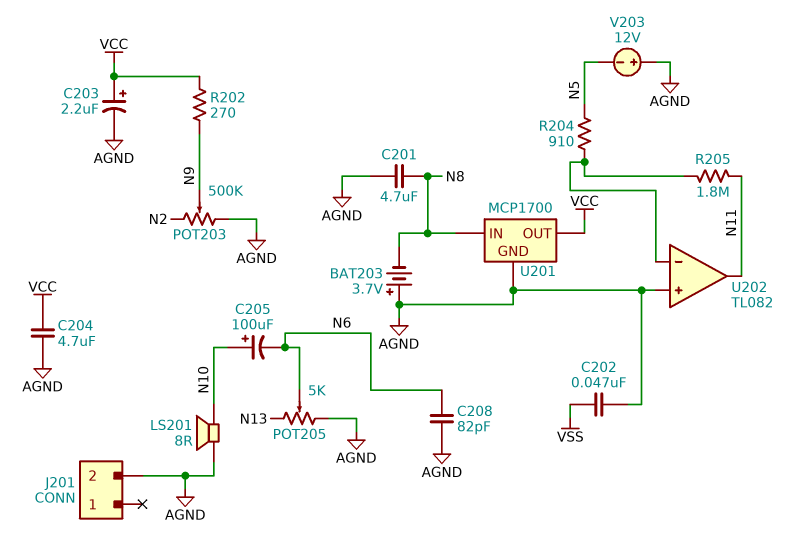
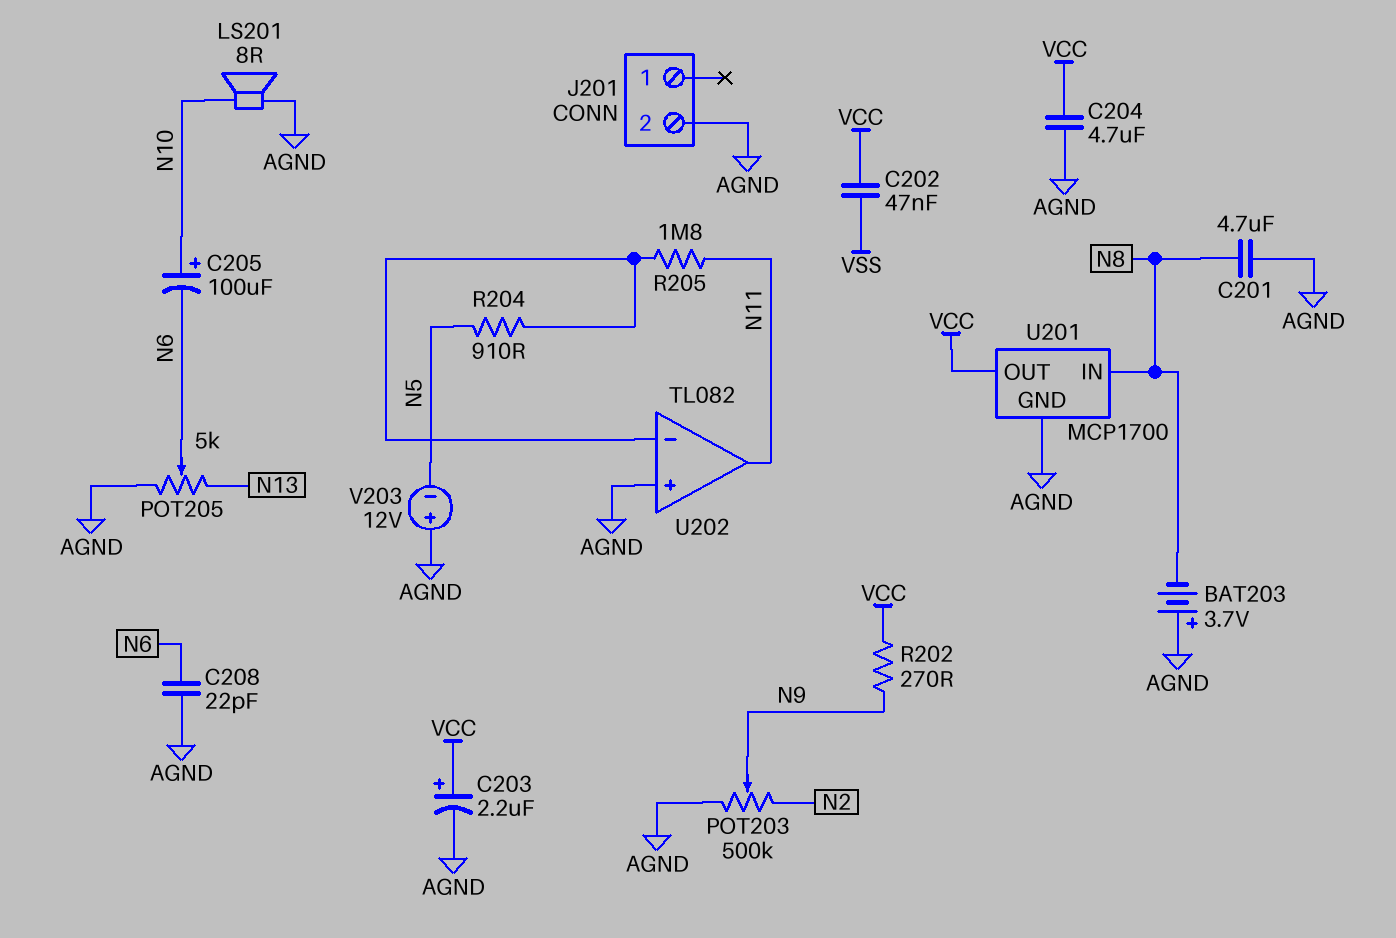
C202: 47nF (AGND, VSS) -> 47nF (VCC, VSS)
C208: 82pF (AGND, N6) -> 22pF (AGND, N6)

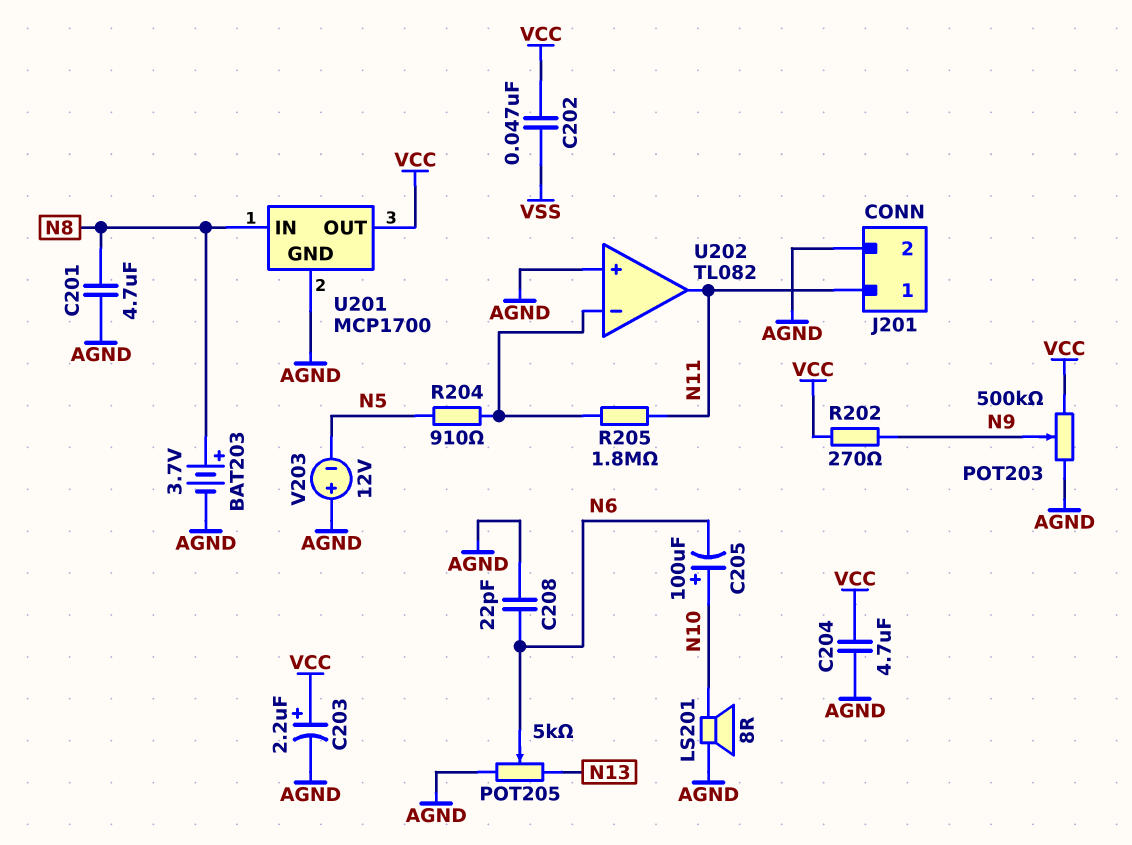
BAT203: 3.7V (plus AGND, minus N8) -> 3.7V (plus N8, minus AGND)
J201 pin 1: none -> N11
POT203: 500k (AGND, N2, wiper N9) -> 500k (AGND, VCC, wiper N9)

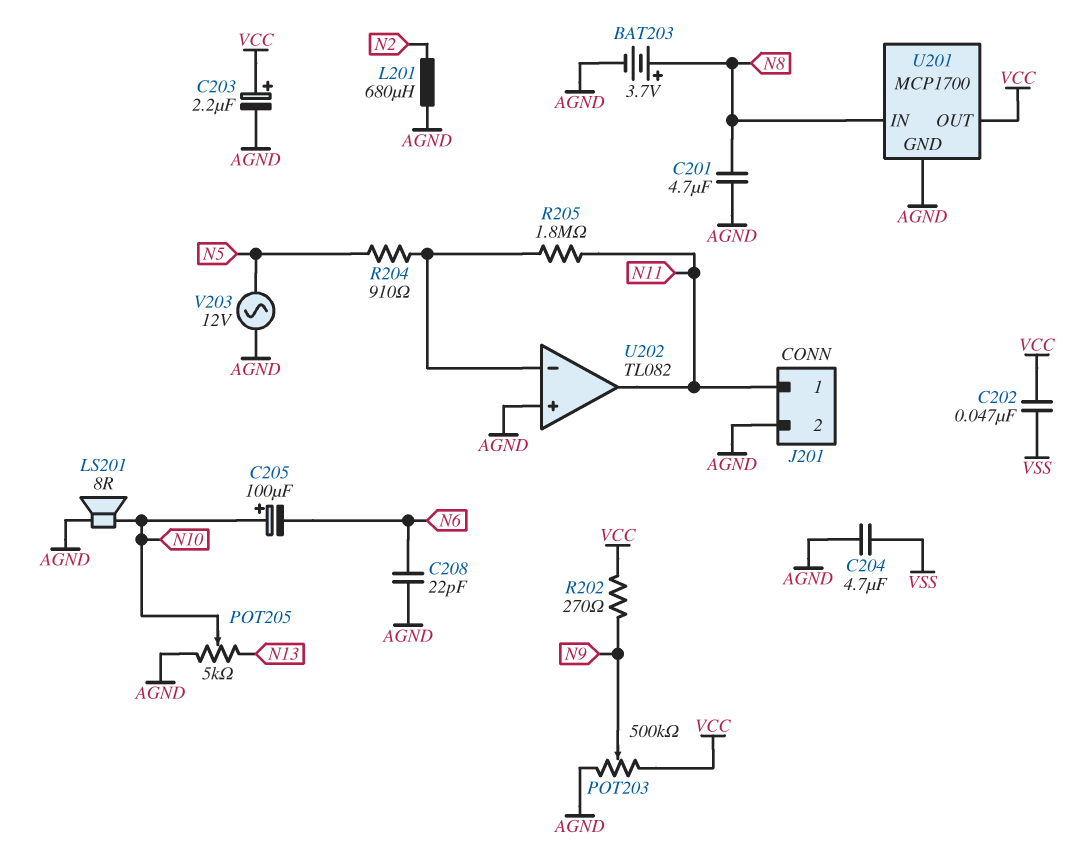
C204: 4.7uF (AGND, VCC) -> 4.7uF (AGND, VSS)
L201: none -> 680uH (AGND, N2)
POT205: 5k (AGND, N13, wiper N6) -> 5k (AGND, N13, wiper N10)
V203: 12V (plus AGND, minus N5) -> AC 12V (AGND, N5)

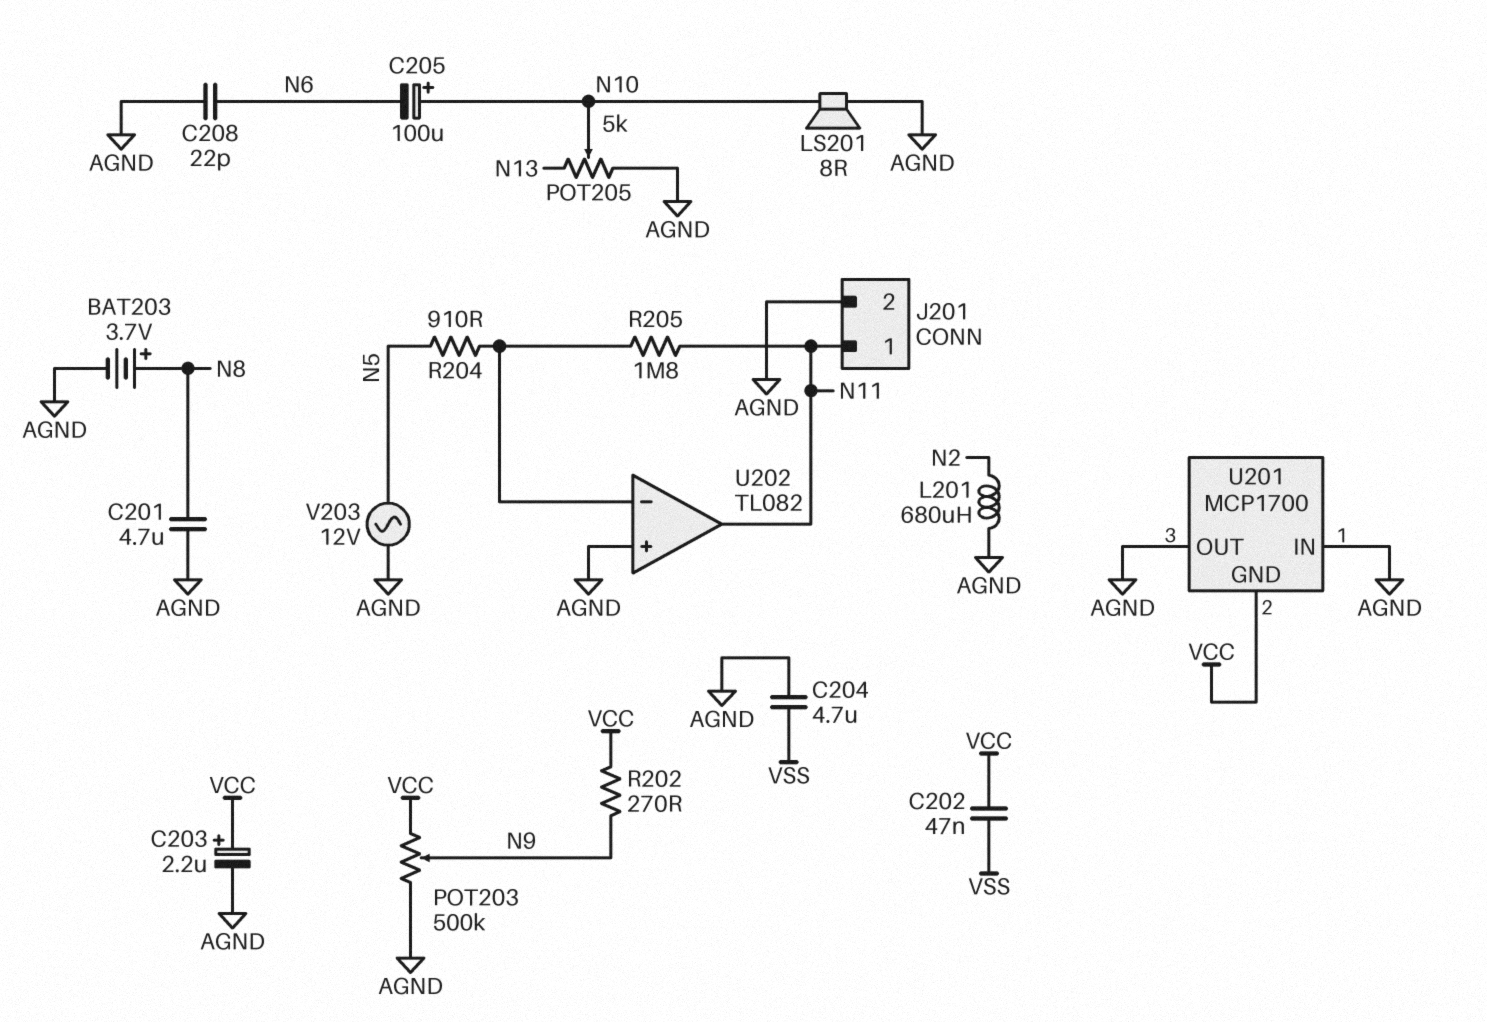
U201 pin GND: AGND -> VCC
U201 pin IN: N8 -> AGND
U201 pin OUT: VCC -> AGND

